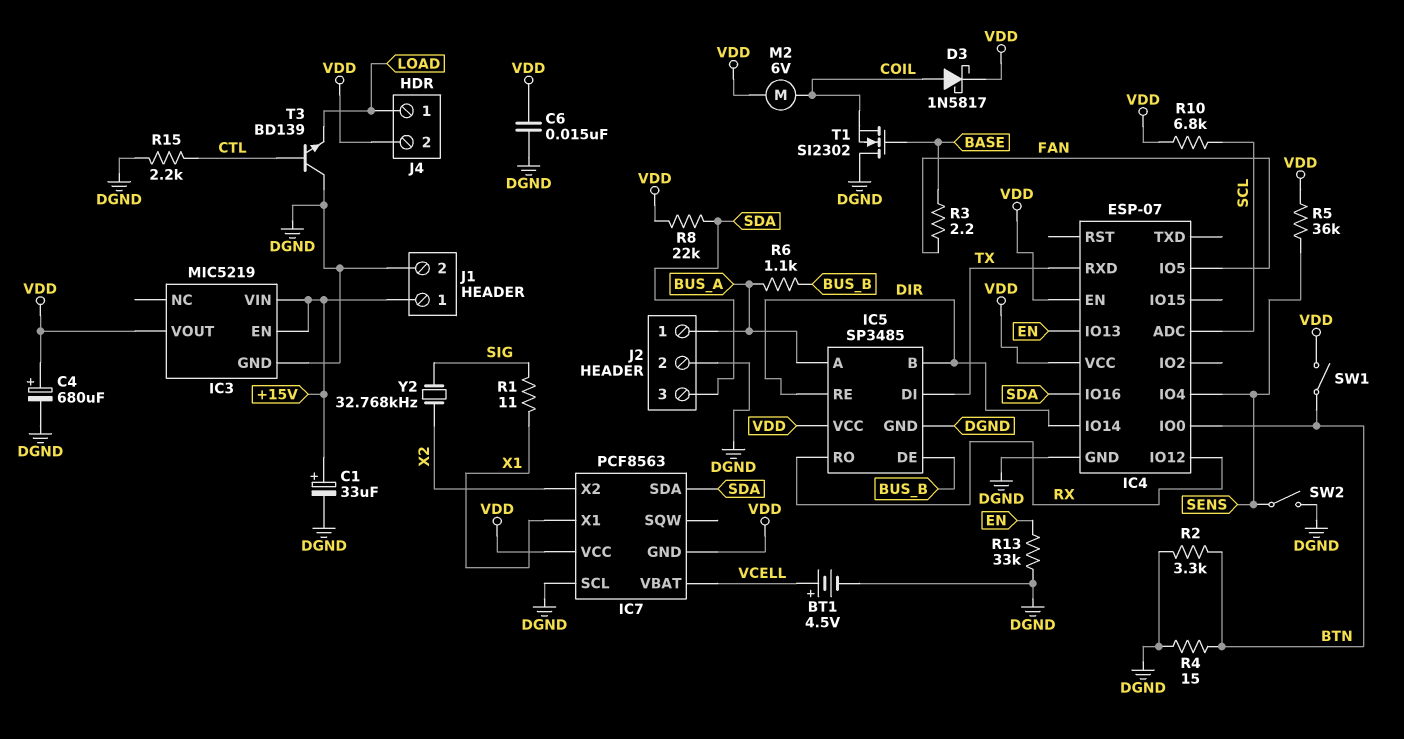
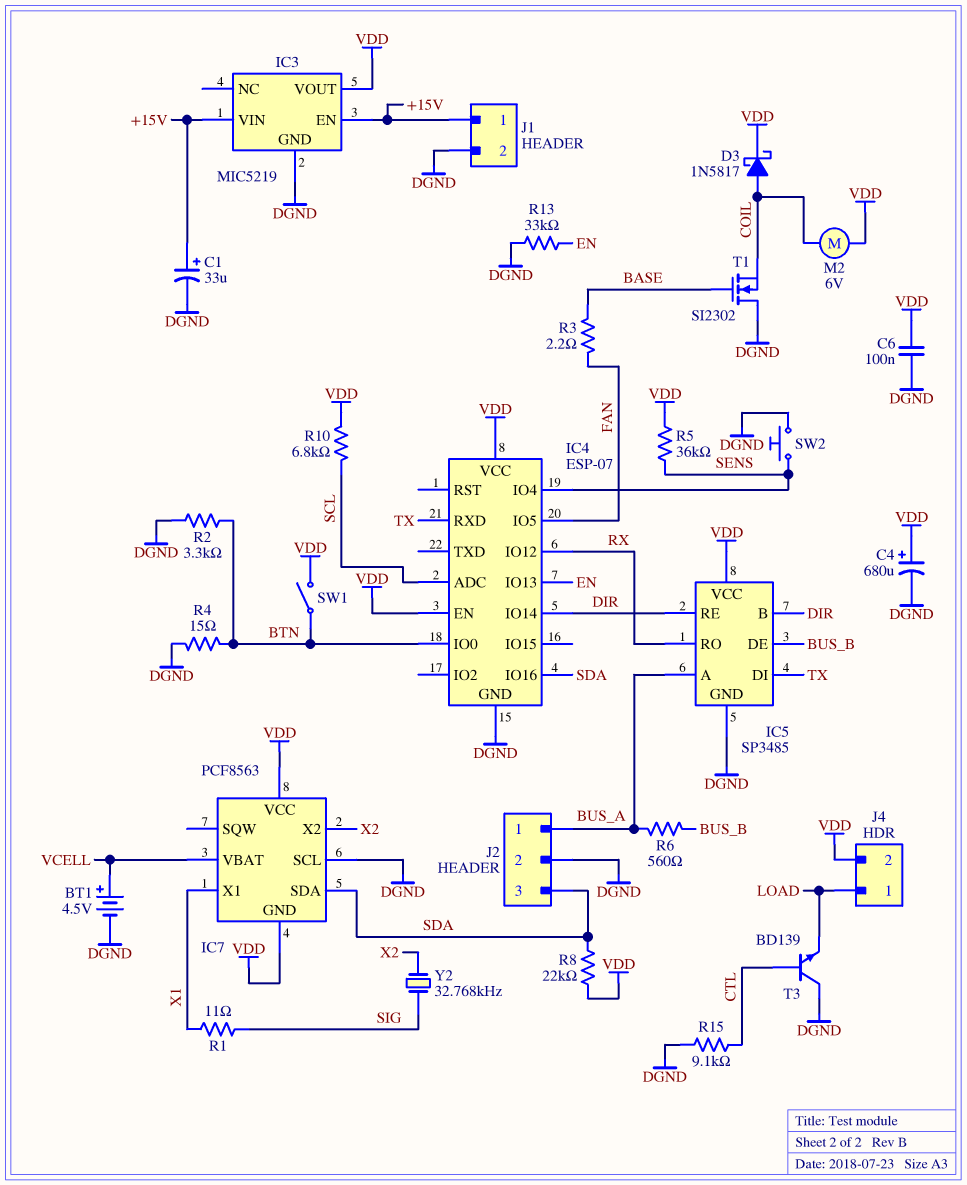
C6: 15nF (DGND, VDD) -> 100nF (DGND, VDD)
R6: 1.1k (BUS_A, BUS_B) -> 560 (BUS_A, BUS_B)
R15: 2.2k (CTL, DGND) -> 9.1k (CTL, DGND)
SW2: switch (DGND, SENS) -> button (DGND, SENS)

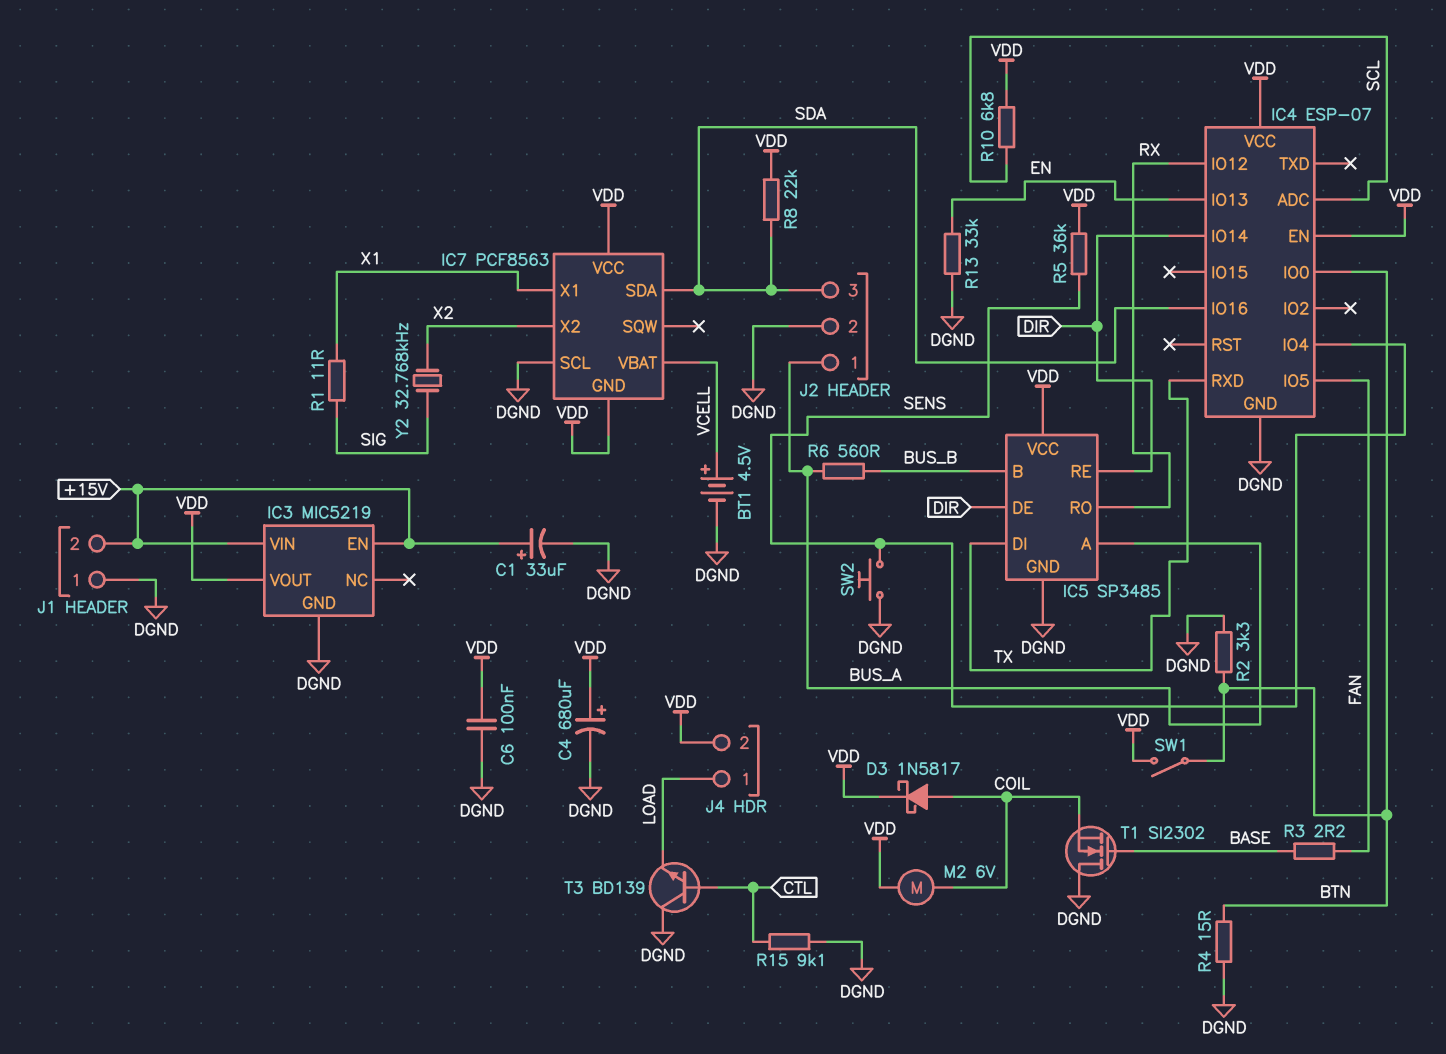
IC5 pin B: DIR -> BUS_B
IC5 pin DE: BUS_B -> DIR
J1 pin 1: +15V -> DGND
J1 pin 2: DGND -> +15V

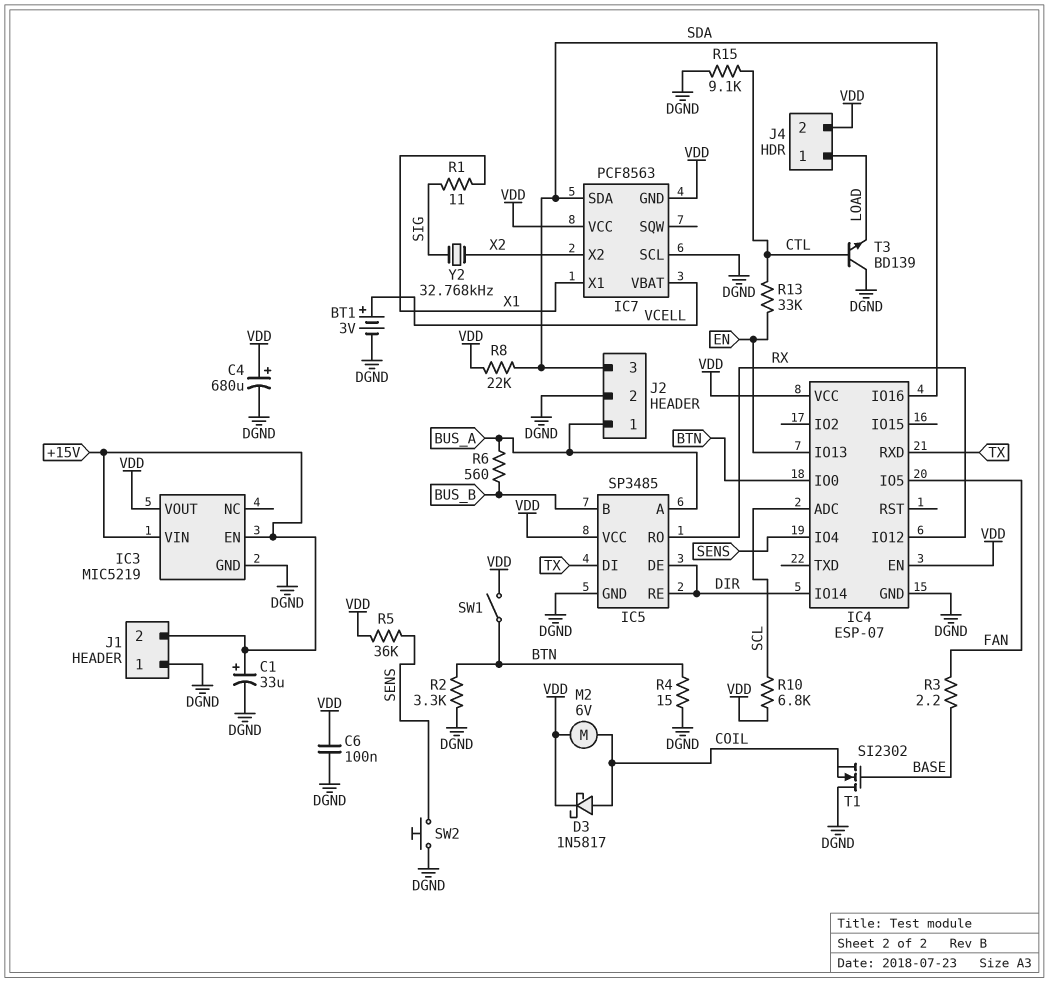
BT1: 4.5V (plus VCELL, minus DGND) -> 3V (plus VCELL, minus DGND)
R13: 33k (DGND, EN) -> 33k (CTL, EN)

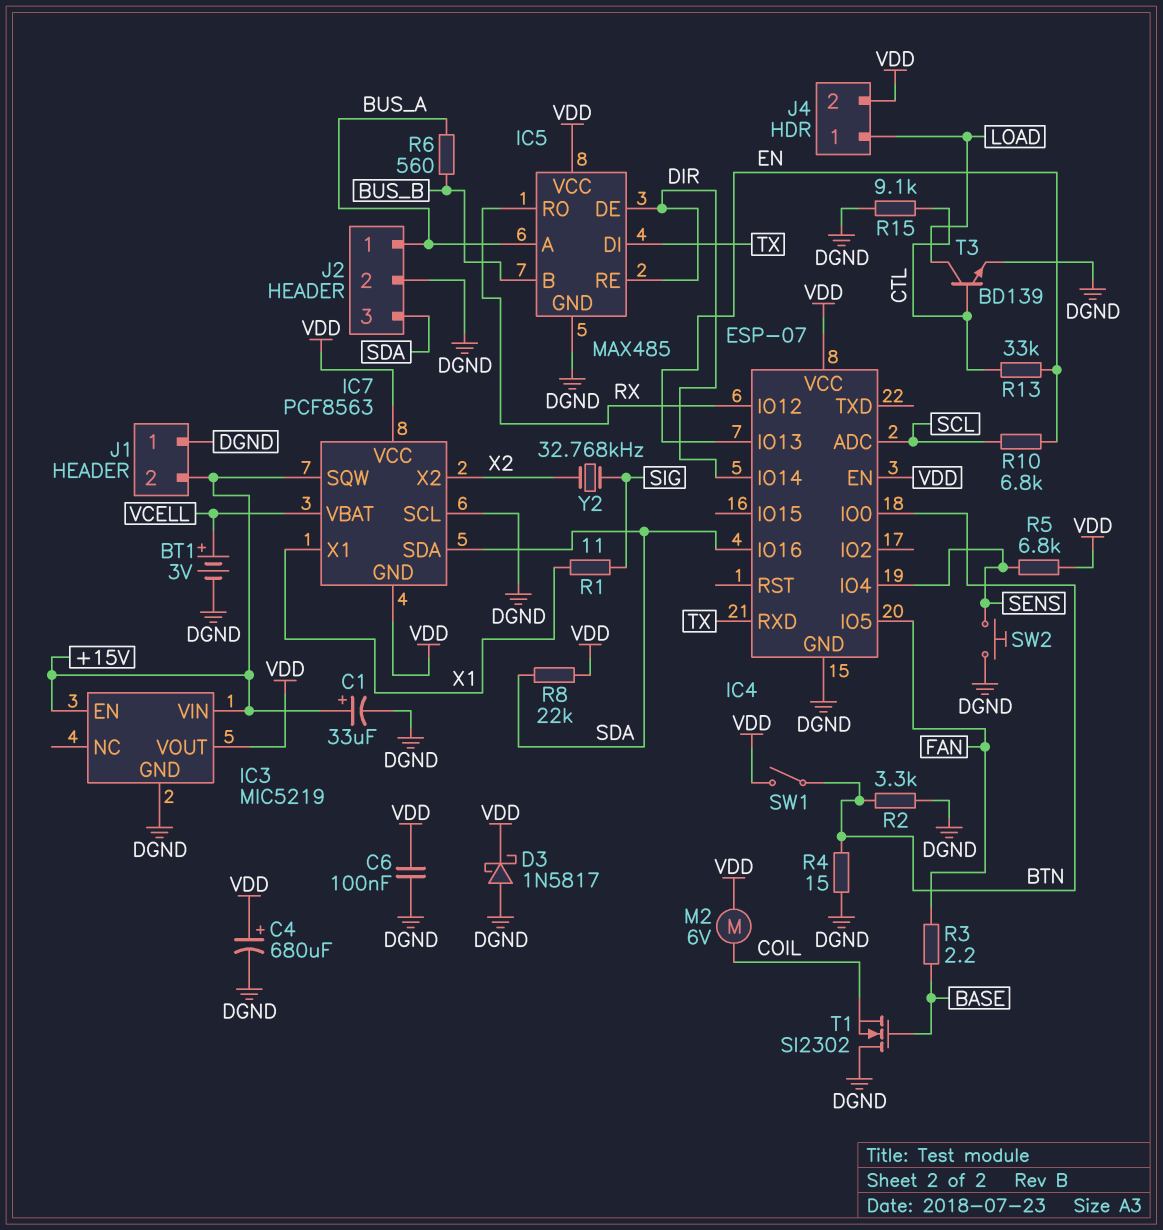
D3: schottky 1N5817 (A COIL, K VDD) -> schottky 1N5817 (A DGND, K VDD)
IC5: SP3485 -> MAX485
IC7 pin SQW: none -> +15V
R5: 36k (SENS, VDD) -> 6.8k (SENS, VDD)
R10: 6.8k (SCL, VDD) -> 6.8k (EN, SCL)
T3: NPN BD139 (B CTL, C DGND, E LOAD) -> NPN BD139 (B CTL, C LOAD, E DGND)

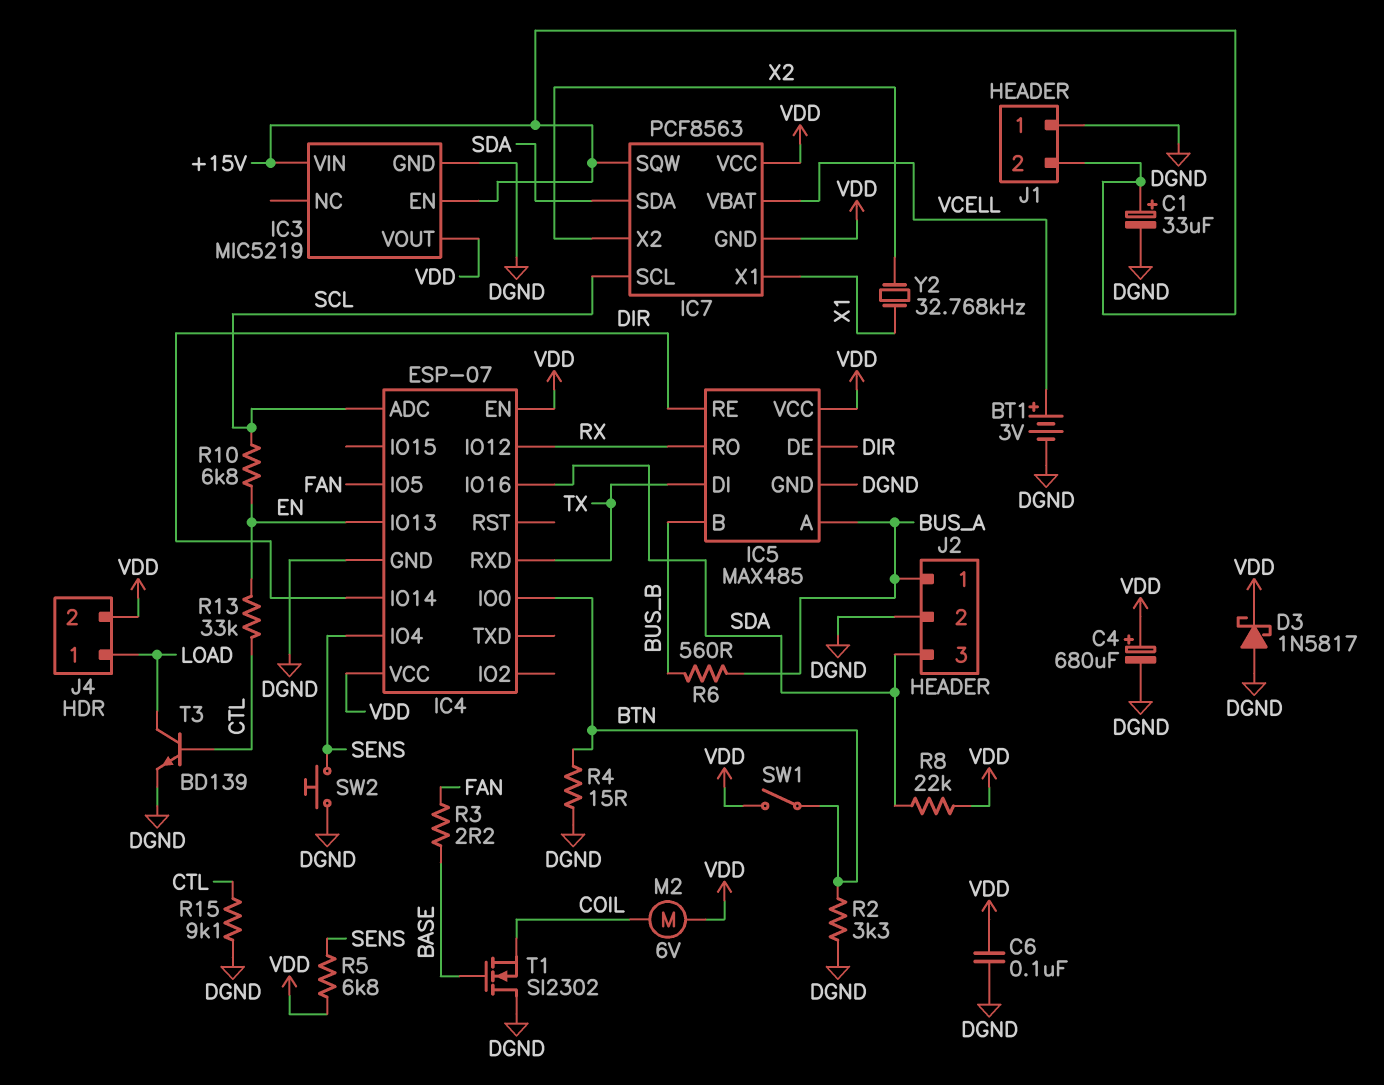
IC7 pin SCL: DGND -> SCL
R1: 11 (SIG, X1) -> none
Y2: 32.768kHz (SIG, X2) -> 32.768kHz (X1, X2)

